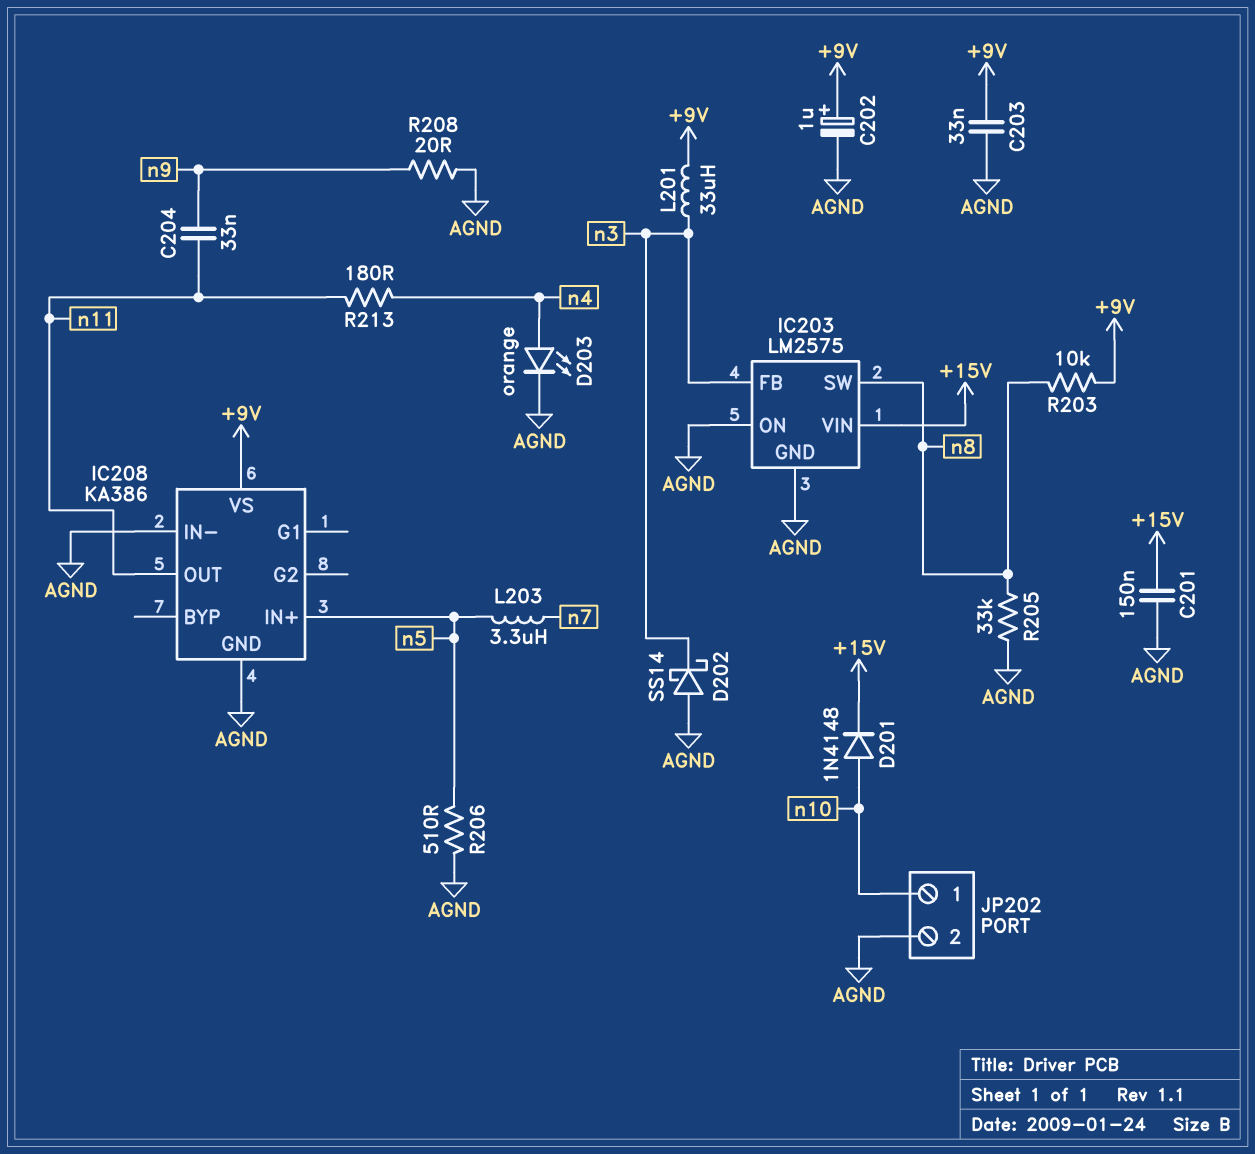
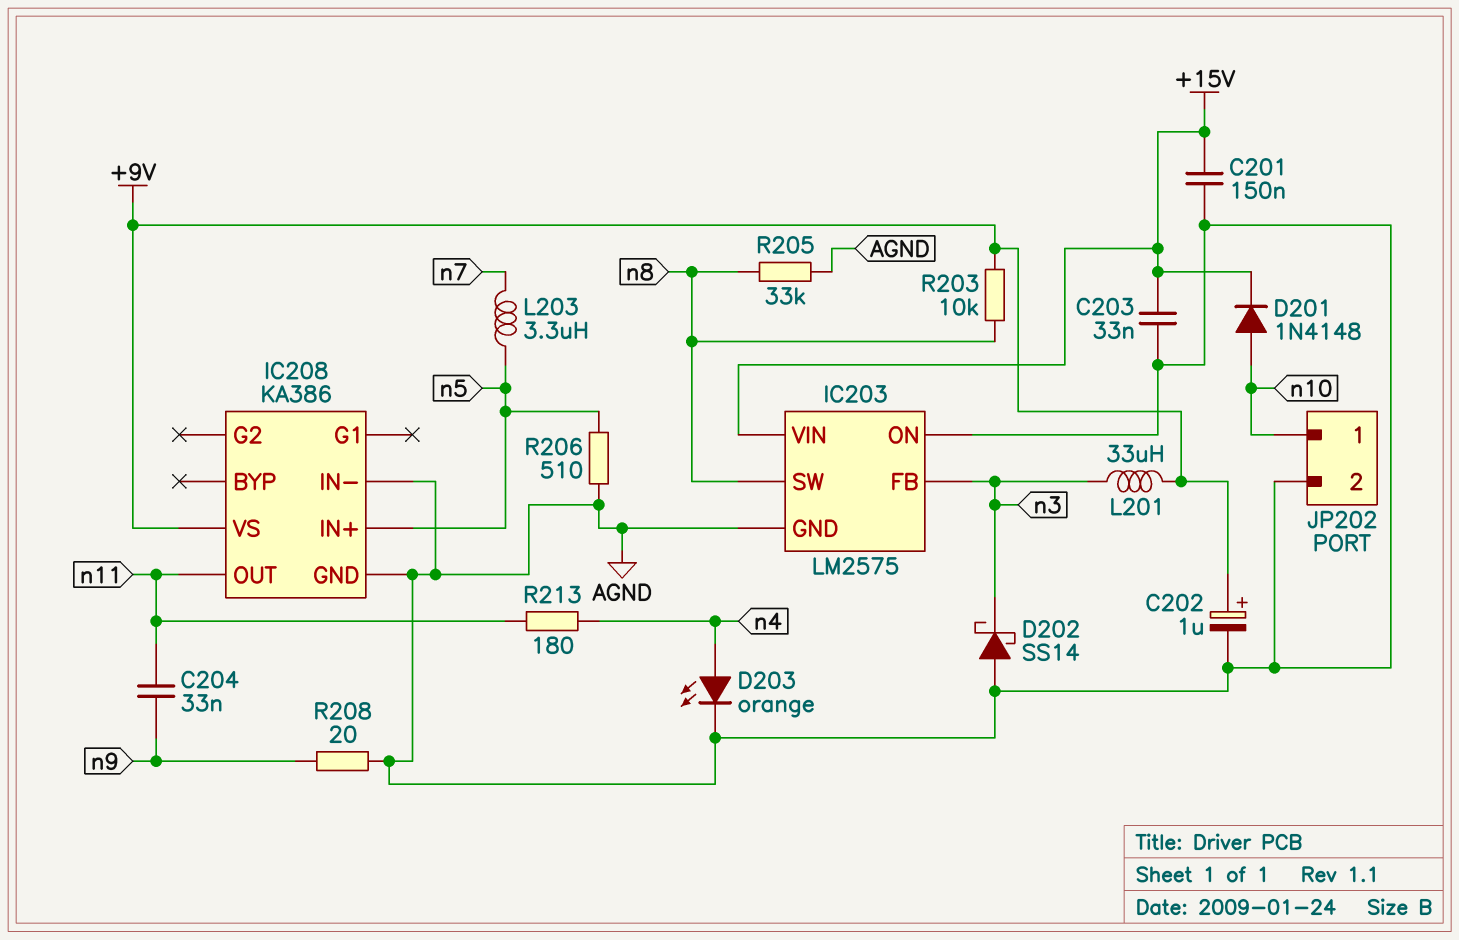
C203: 33nF (+9V, AGND) -> 33nF (+15V, AGND)

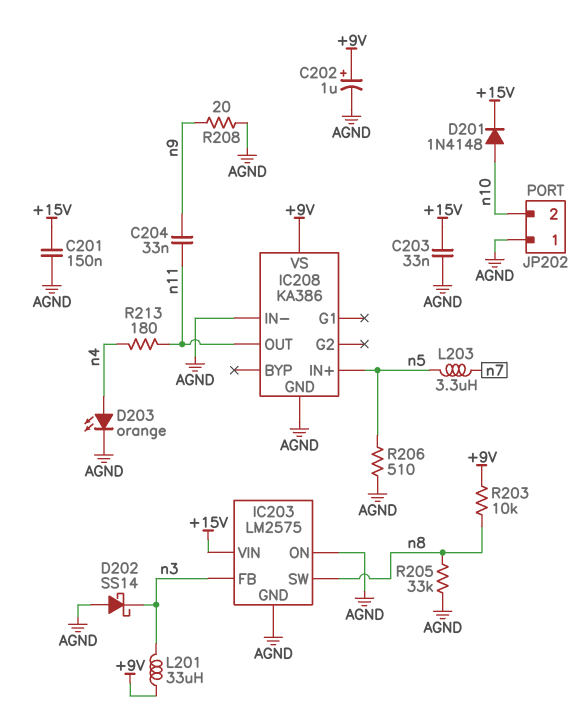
JP202 pin 1: n10 -> AGND
JP202 pin 2: AGND -> n10

